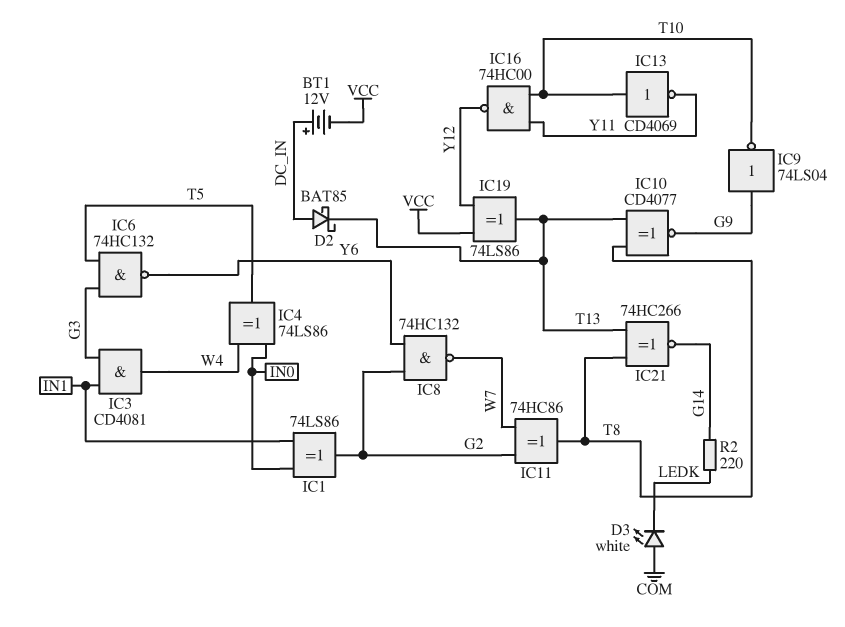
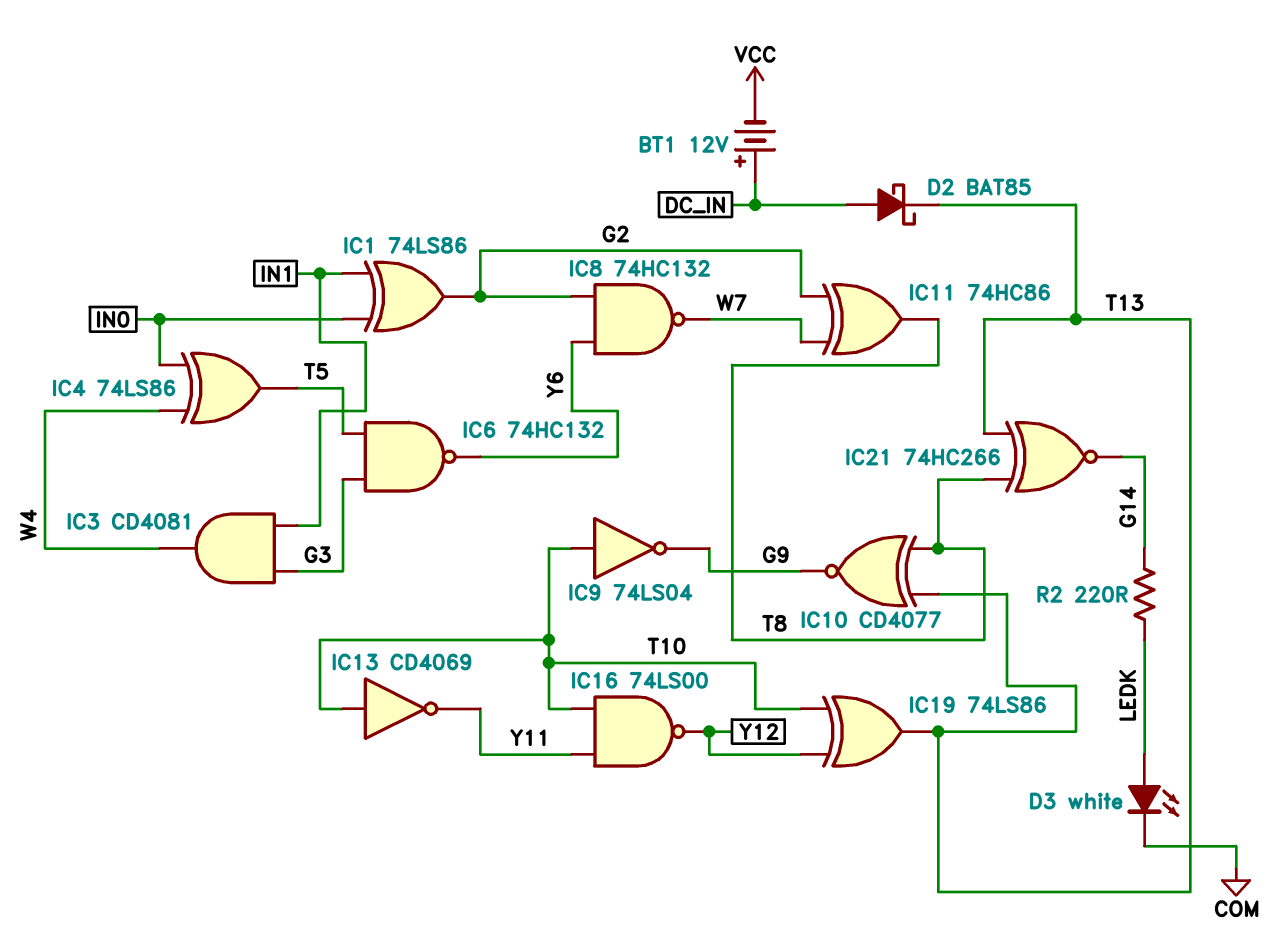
D3: LED white (A COM, K LEDK) -> LED white (A LEDK, K COM)
IC9: NOT 74LS04 (in G9, out T10) -> NOT 74LS04 (in T10, out G9)
IC16: NAND 74HC00 (in T10, in Y11, out Y12) -> NAND 74LS00 (in T10, in Y11, out Y12)
IC19: XOR 74LS86 (in VCC, in Y12, out T13) -> XOR 74LS86 (in T10, in Y12, out T13)

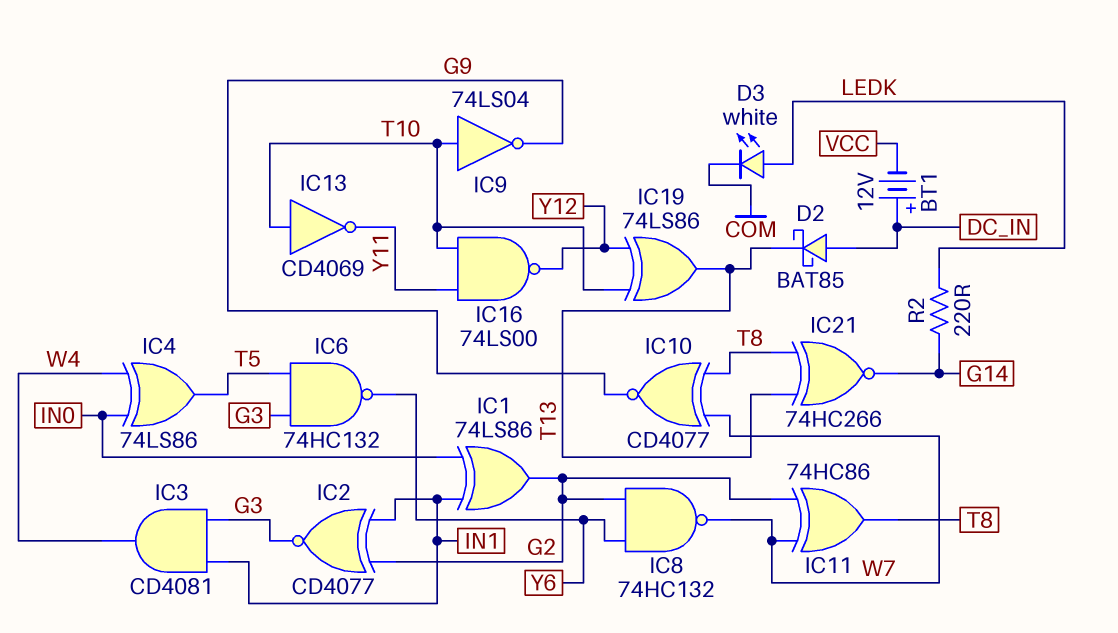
IC2: none -> XNOR CD4077 (in G2, in IN1, out G3)
IC10: XNOR CD4077 (in T8, in T13, out G9) -> XNOR CD4077 (in T8, in W7, out G9)

